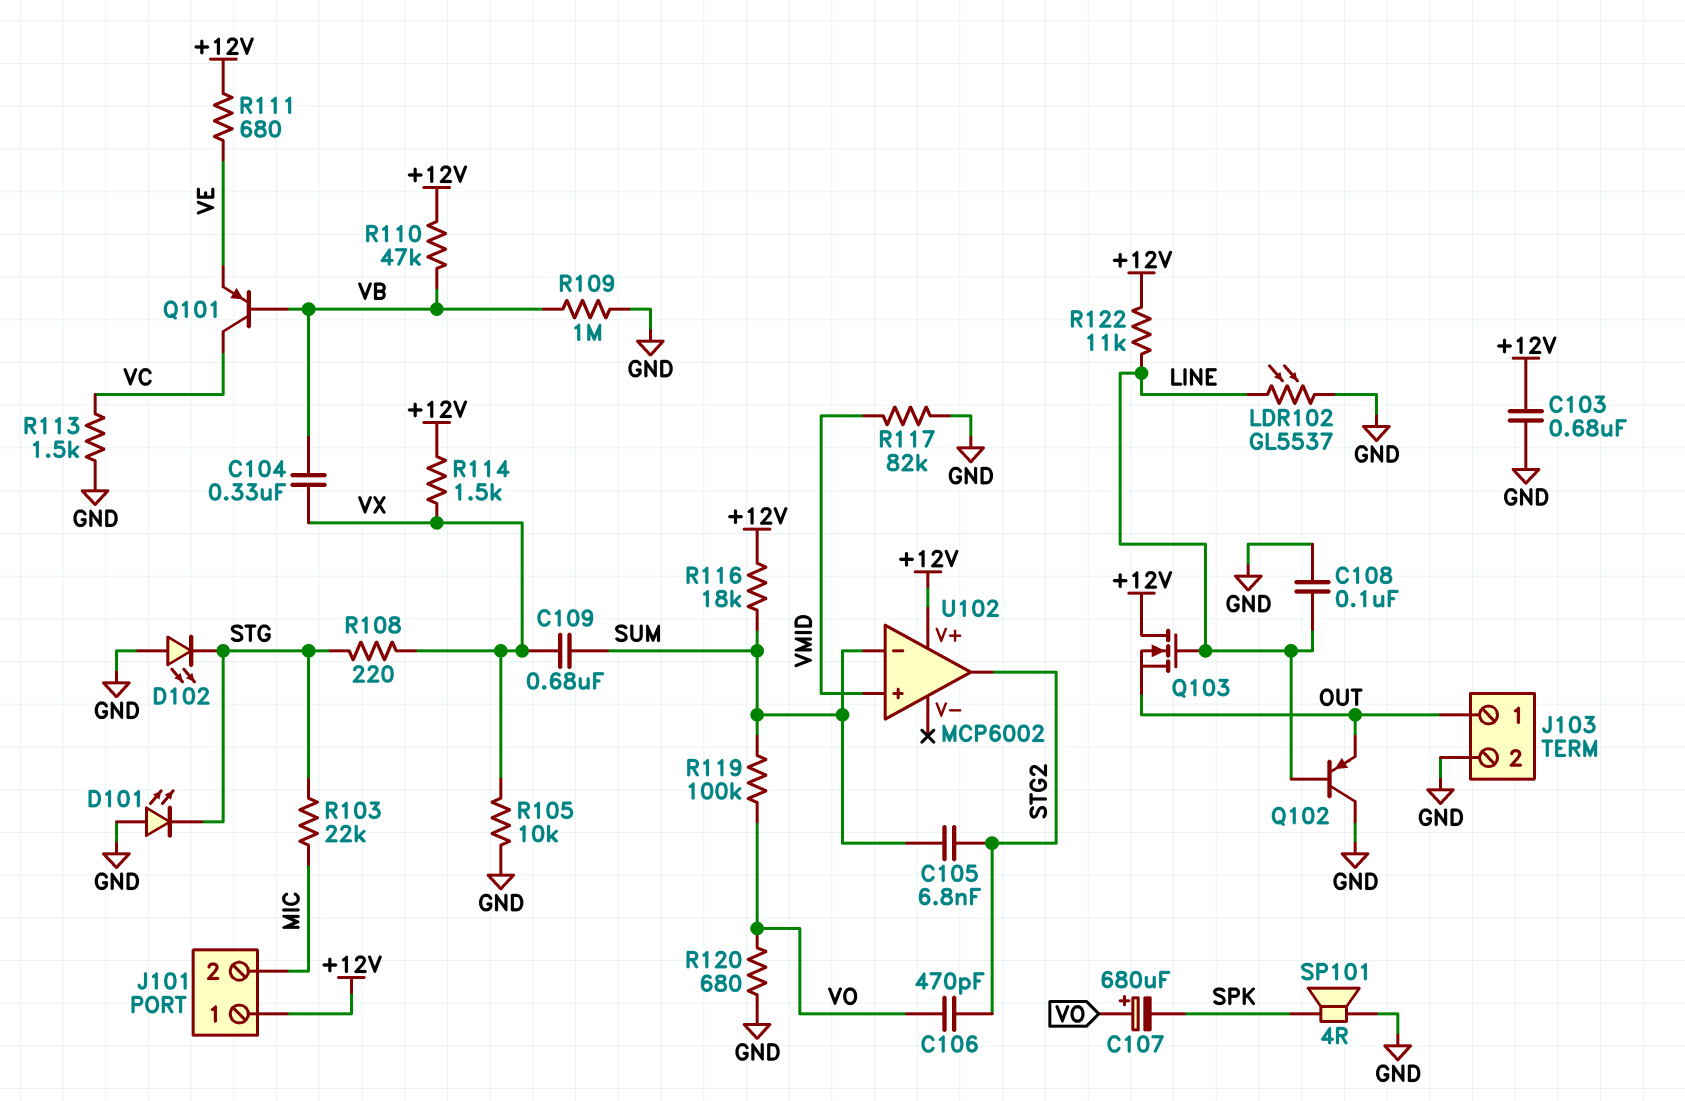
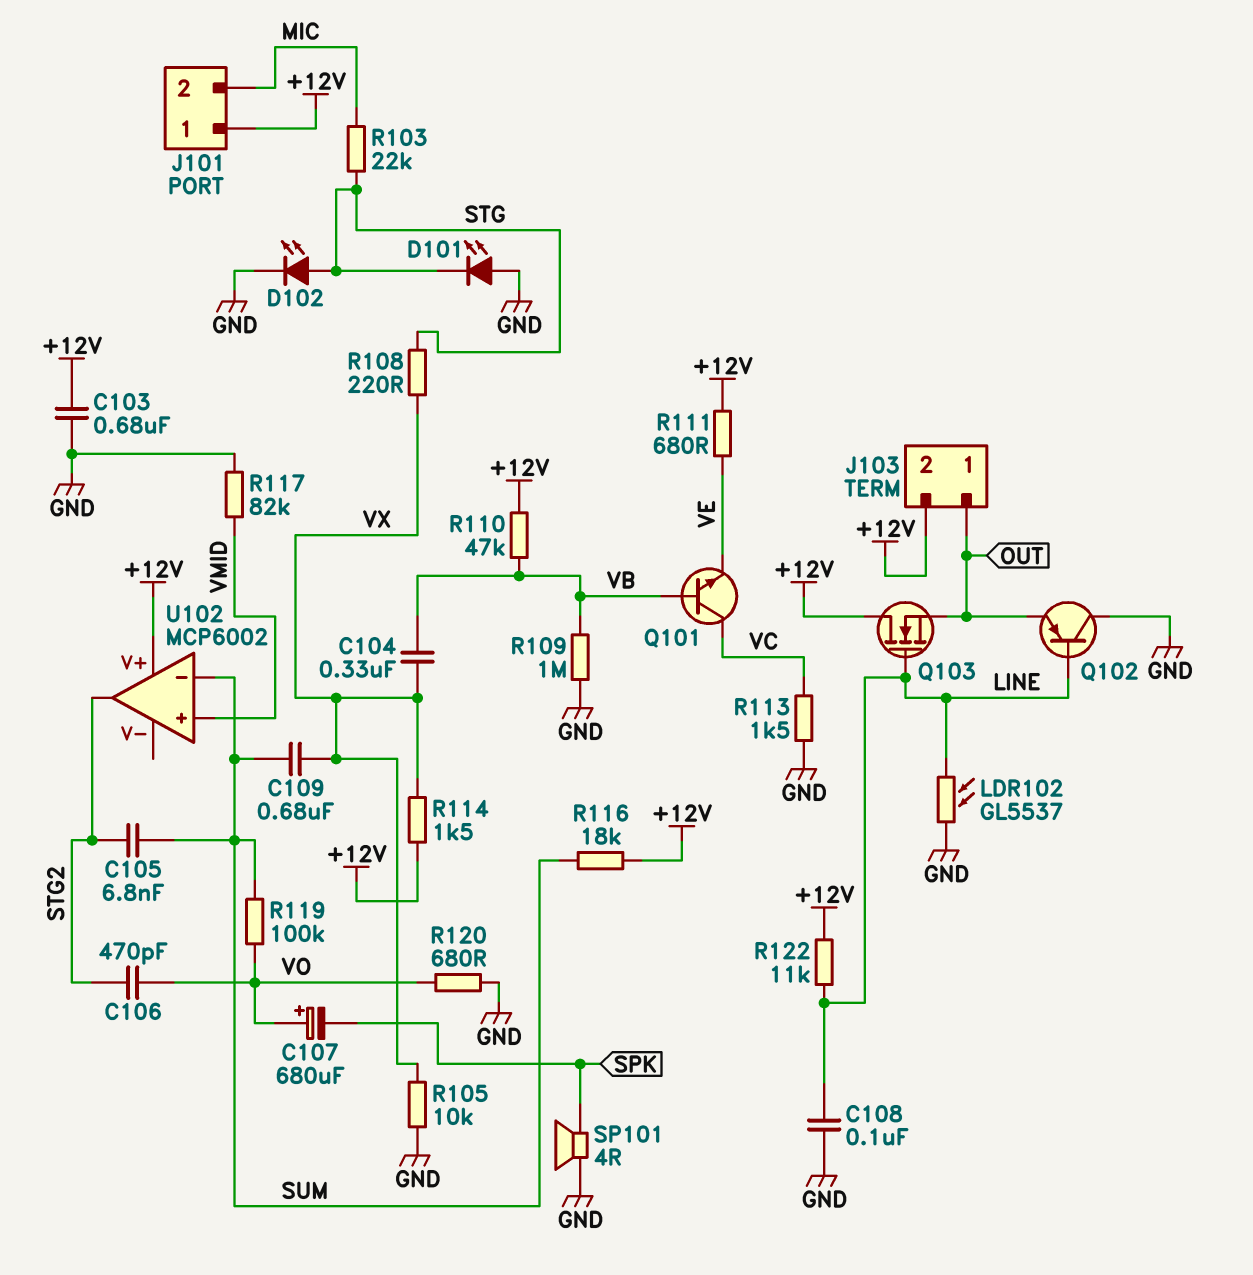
D102: LED (A GND, K STG) -> LED (A STG, K GND)
J103 pin 2: GND -> +12V
Q101: PNP (B VB, C VC, E VE) -> NPN (B VB, C VC, E VE)

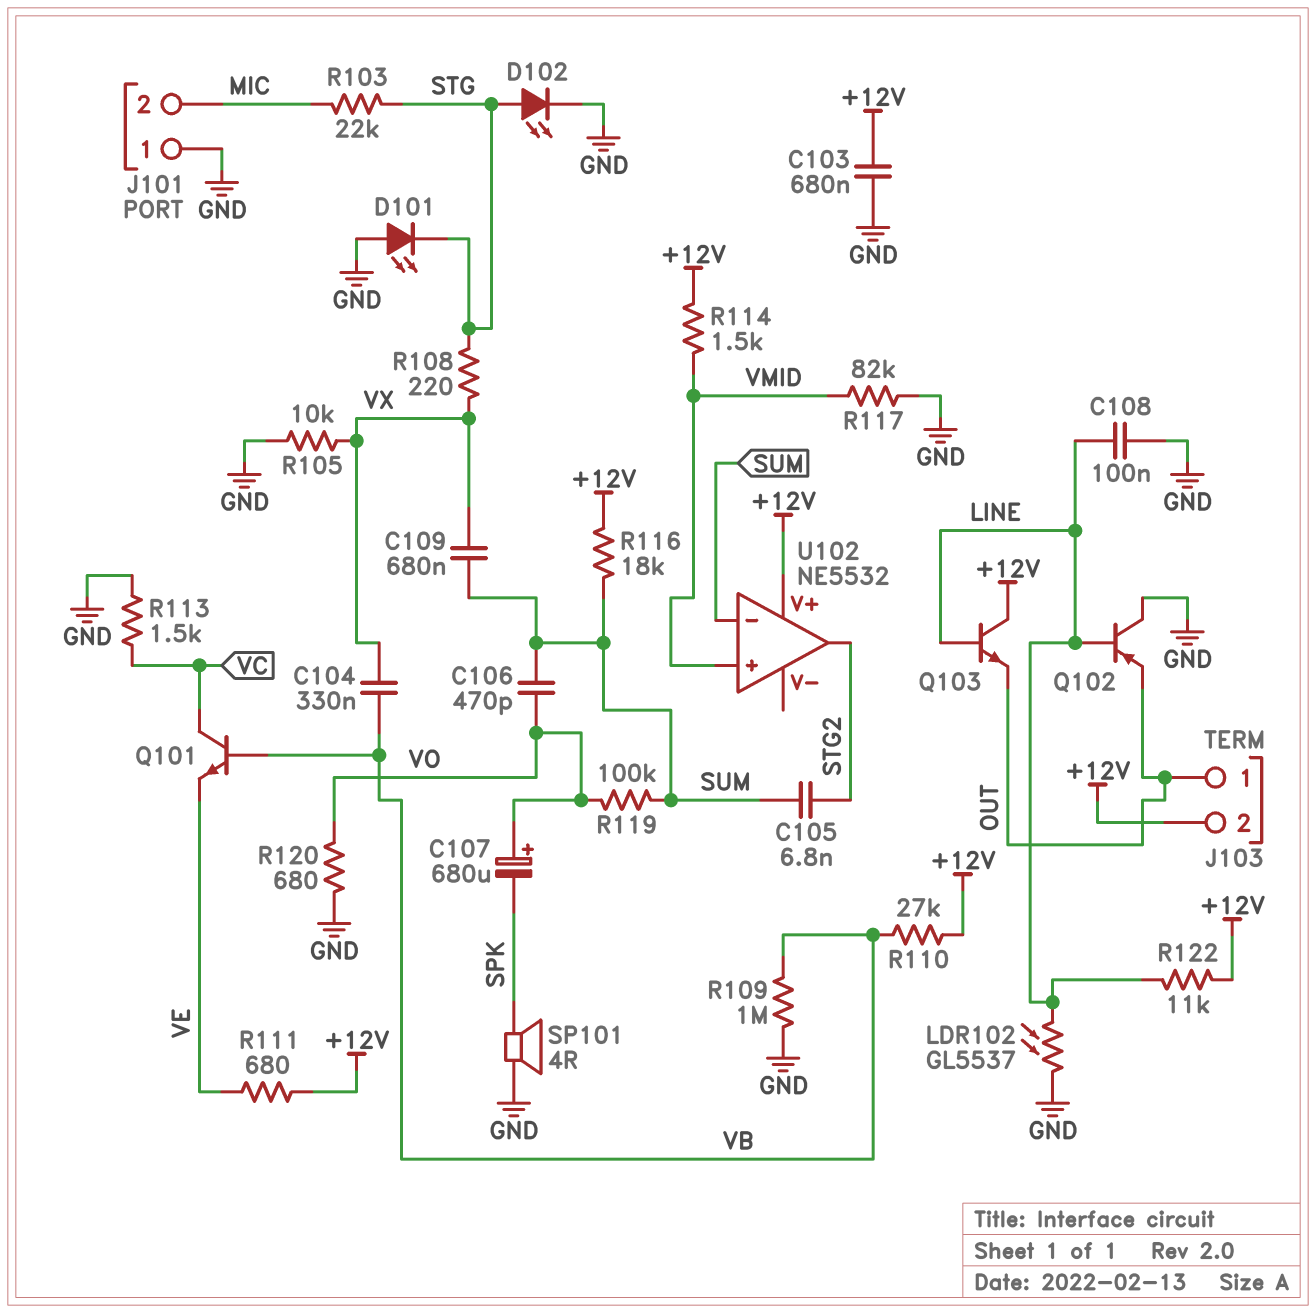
C106: 470pF (STG2, VO) -> 470pF (SUM, VO)
J101 pin 1: +12V -> GND
Q103: NMOS (G LINE, D +12V, S OUT) -> NPN (B LINE, C +12V, E OUT)
R110: 47k (+12V, VB) -> 27k (+12V, VB)
R114: 1.5k (+12V, VX) -> 1.5k (+12V, VMID)
U102: MCP6002 -> NE5532

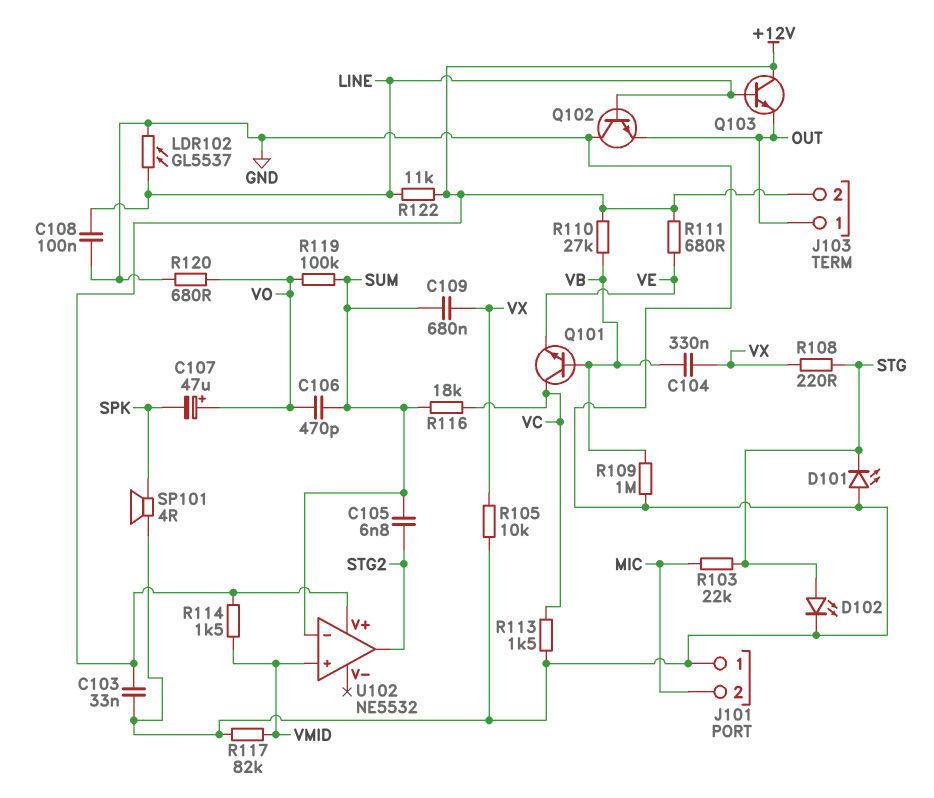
C103: 680nF (+12V, GND) -> 33nF (+12V, GND)
C107: 680uF (plus VO, minus SPK) -> 47uF (plus VO, minus SPK)
Q102: PNP (B LINE, C GND, E OUT) -> NPN (B LINE, C GND, E OUT)
R116: 18k (+12V, SUM) -> 18k (SUM, VC)

